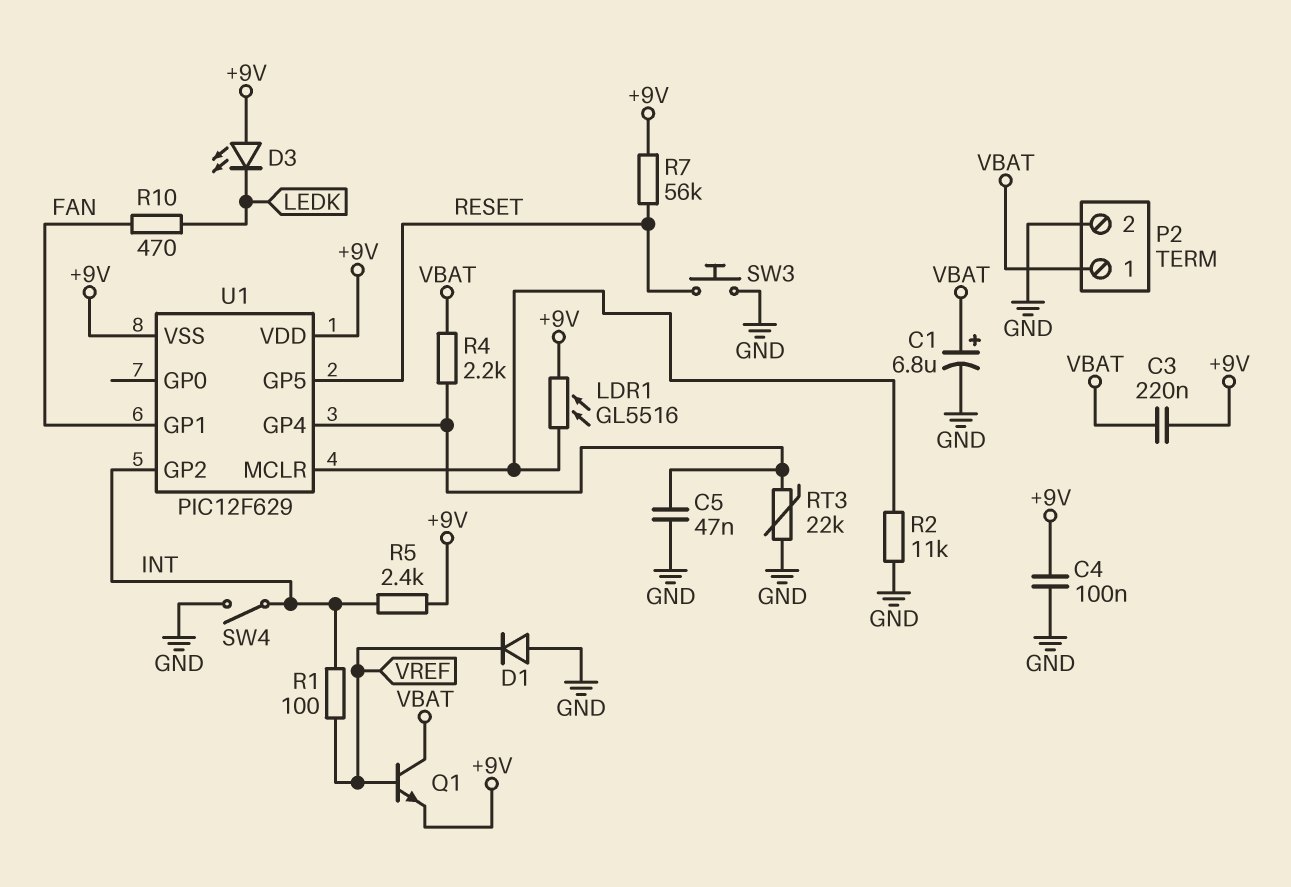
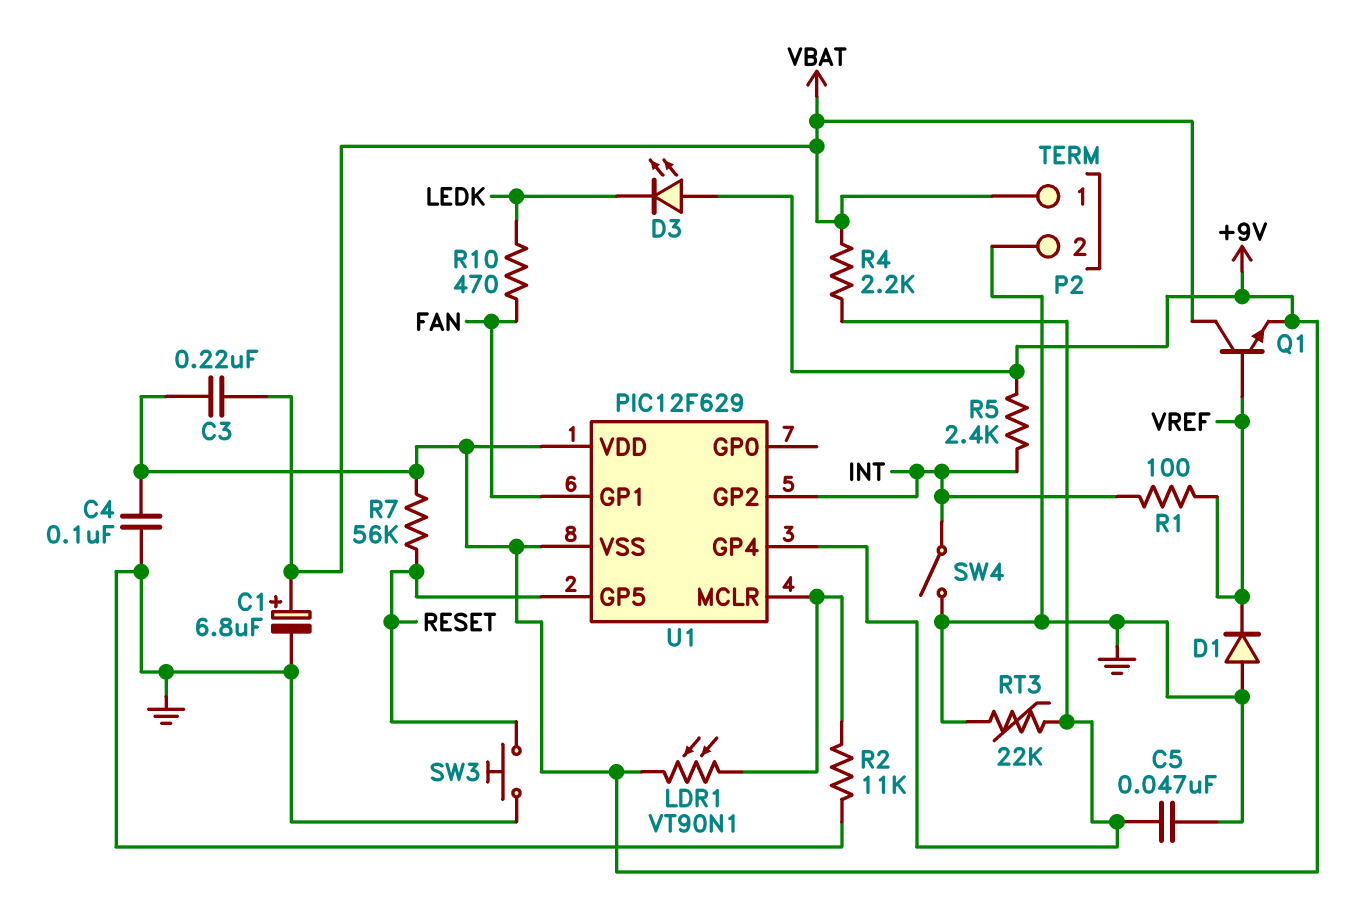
LDR1: GL5516 (+9V, U1/MCLR) -> VT90N1 (+9V, U1/MCLR)

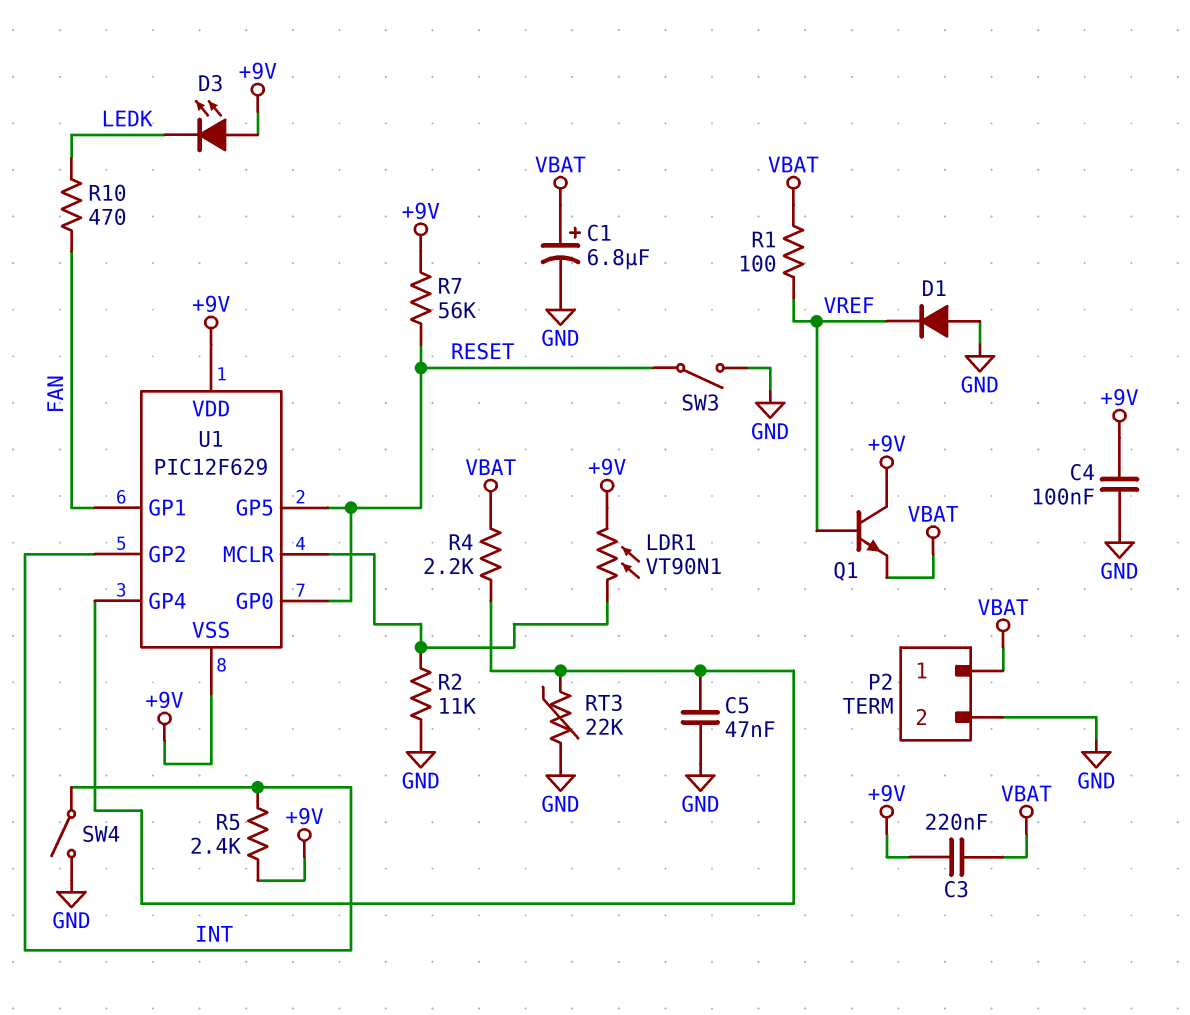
Q1: NPN (B VREF, C VBAT, E +9V) -> NPN (B VREF, C +9V, E VBAT)
R1: 100 (INT, VREF) -> 100 (VBAT, VREF)
SW3: button (GND, RESET) -> switch (GND, RESET)
U1 pin GP0: none -> RESET

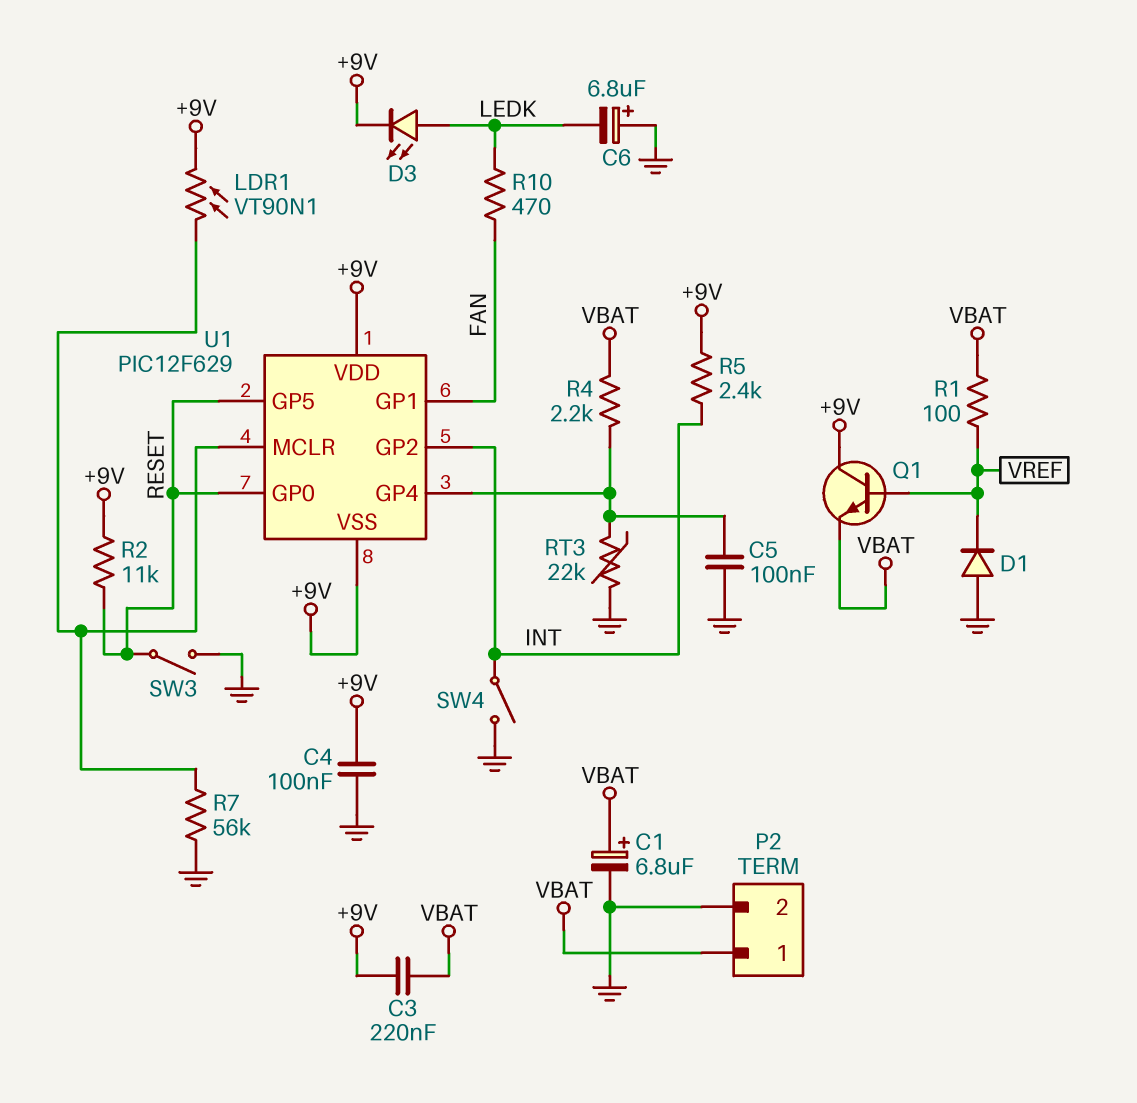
C5: 47nF (GND, U1/GP4) -> 100nF (GND, U1/GP4)
C6: none -> 6.8uF (plus GND, minus LEDK)
D3: LED (A +9V, K LEDK) -> LED (A LEDK, K +9V)
R2: 11k (GND, U1/MCLR) -> 11k (+9V, RESET)
R7: 56k (+9V, RESET) -> 56k (GND, U1/MCLR)

